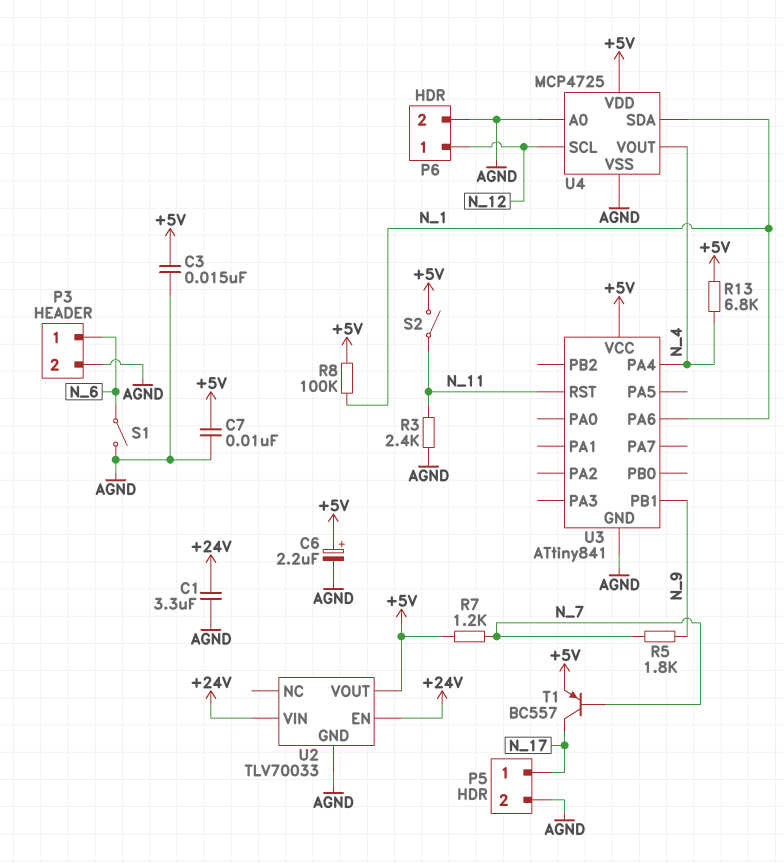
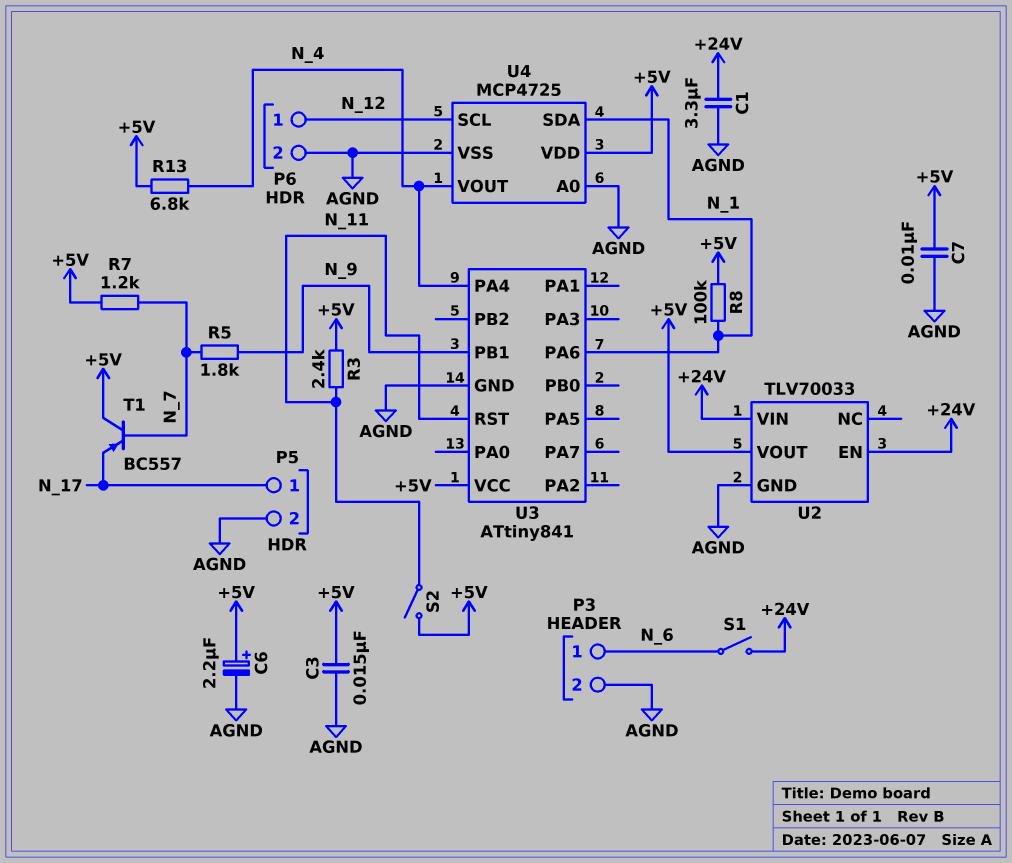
R3: 2.4k (AGND, N_11) -> 2.4k (+5V, N_11)
S1: switch (AGND, N_6) -> switch (+24V, N_6)
T1: PNP BC557 (B N_7, C N_17, E +5V) -> PNP BC557 (B N_7, C +5V, E N_17)

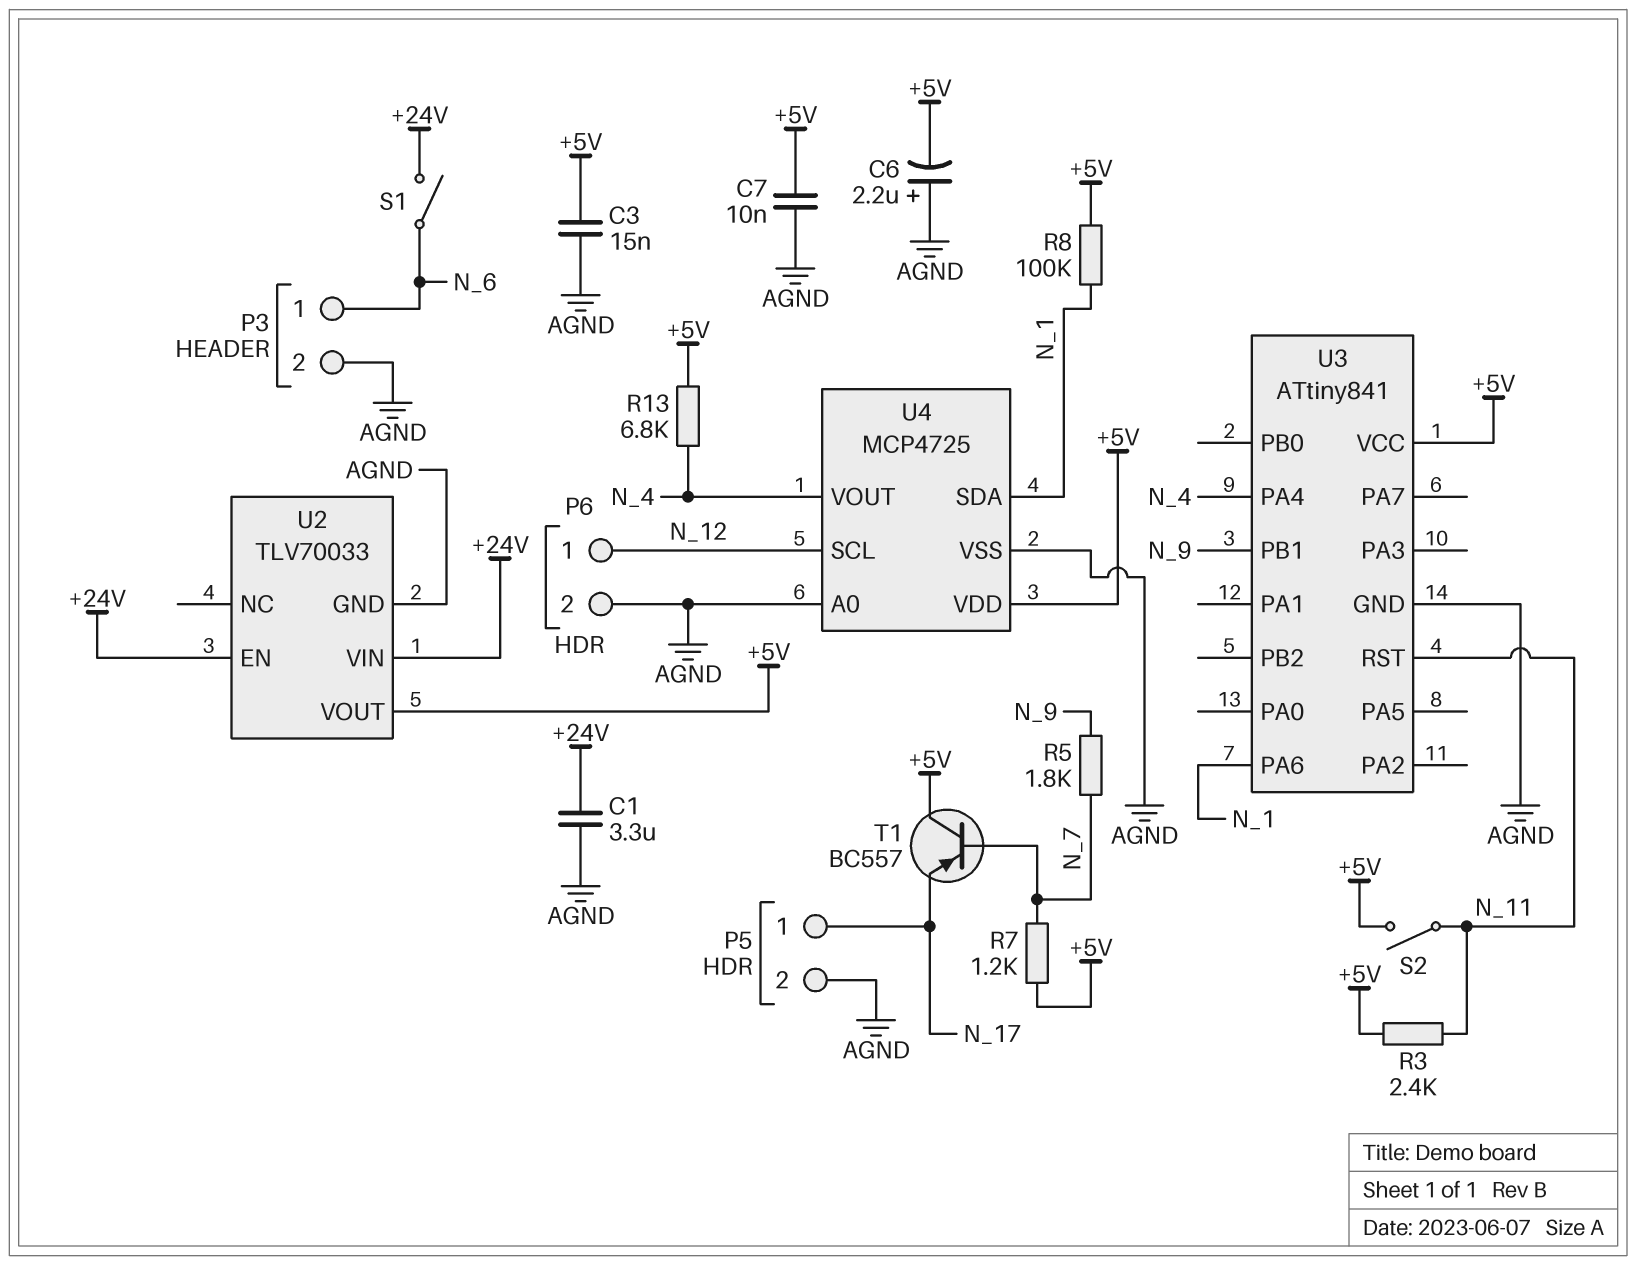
C6: 2.2uF (plus +5V, minus AGND) -> 2.2uF (plus AGND, minus +5V)

